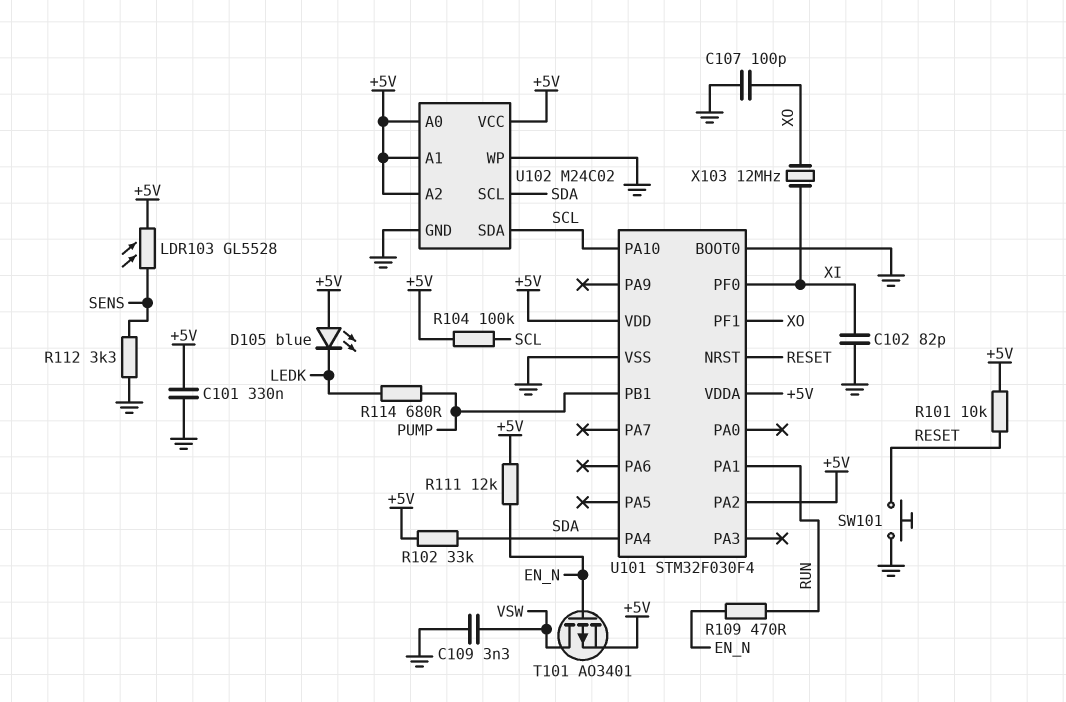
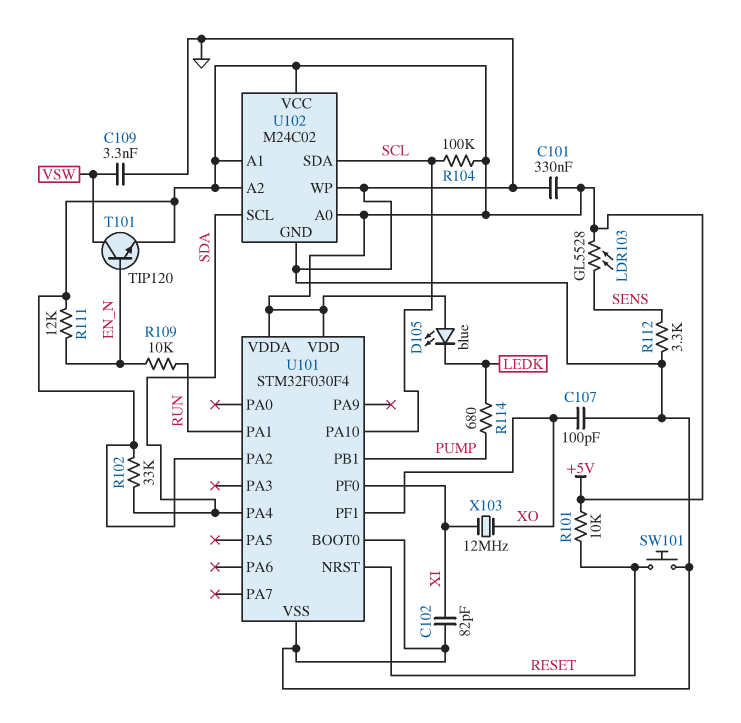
R109: 470 (EN_N, RUN) -> 10k (EN_N, RUN)
T101: PMOS AO3401 (G EN_N, D VSW, S +5V) -> NPN TIP120 (B EN_N, C VSW, E +5V)

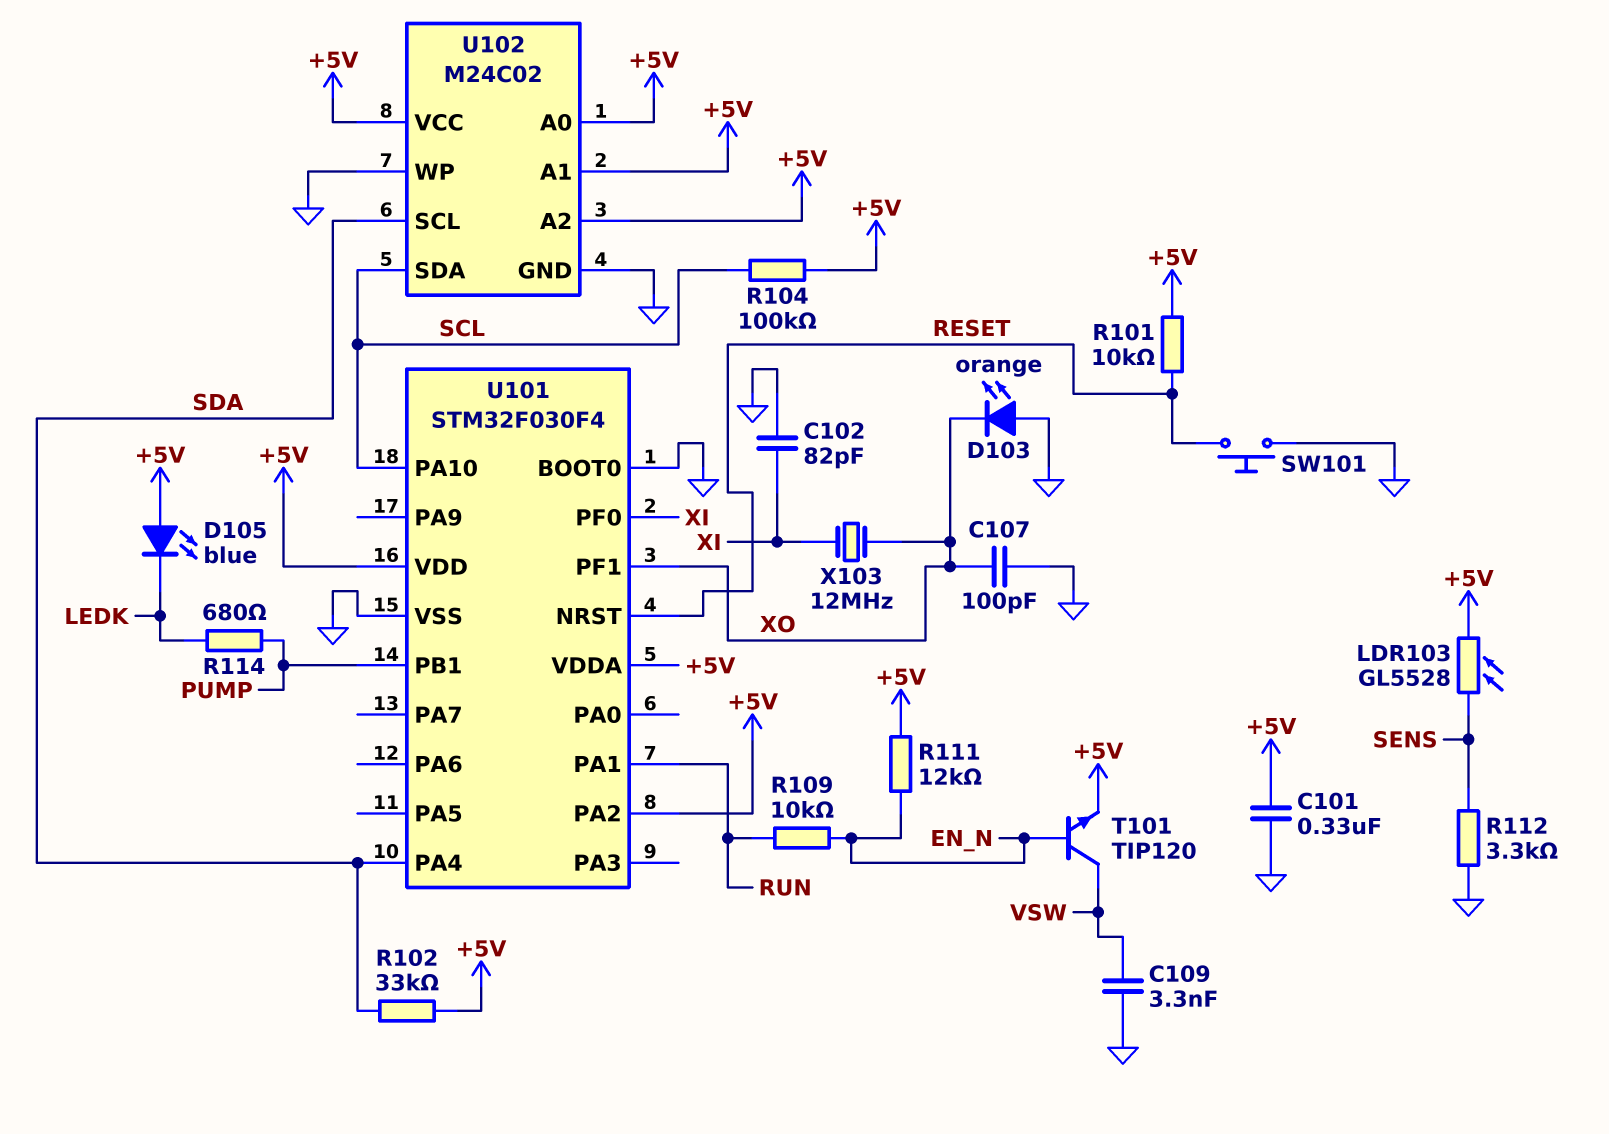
D103: none -> LED orange (A GND, K XO)

